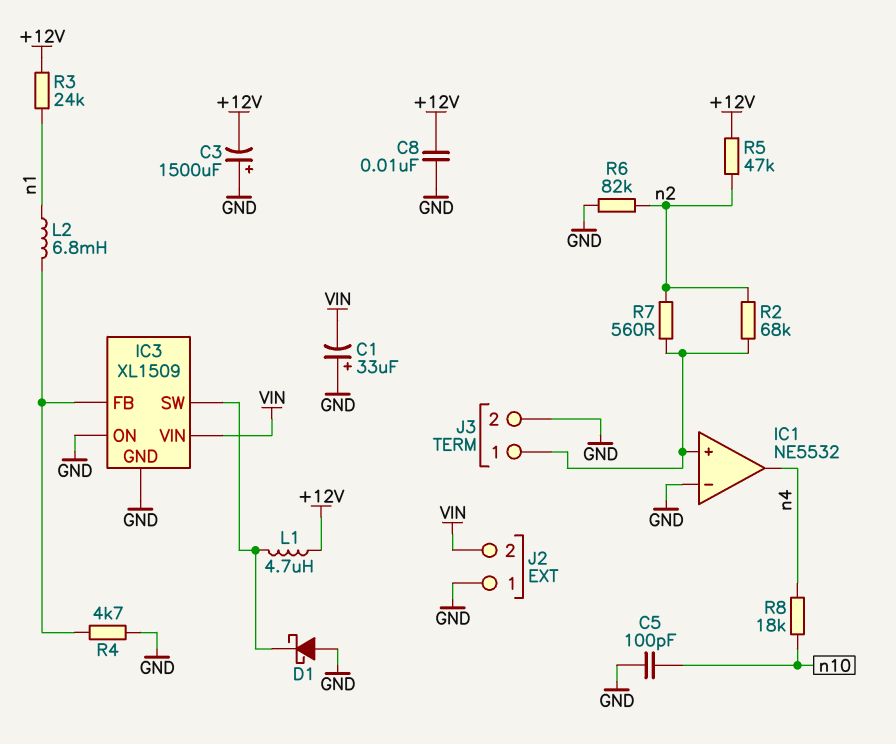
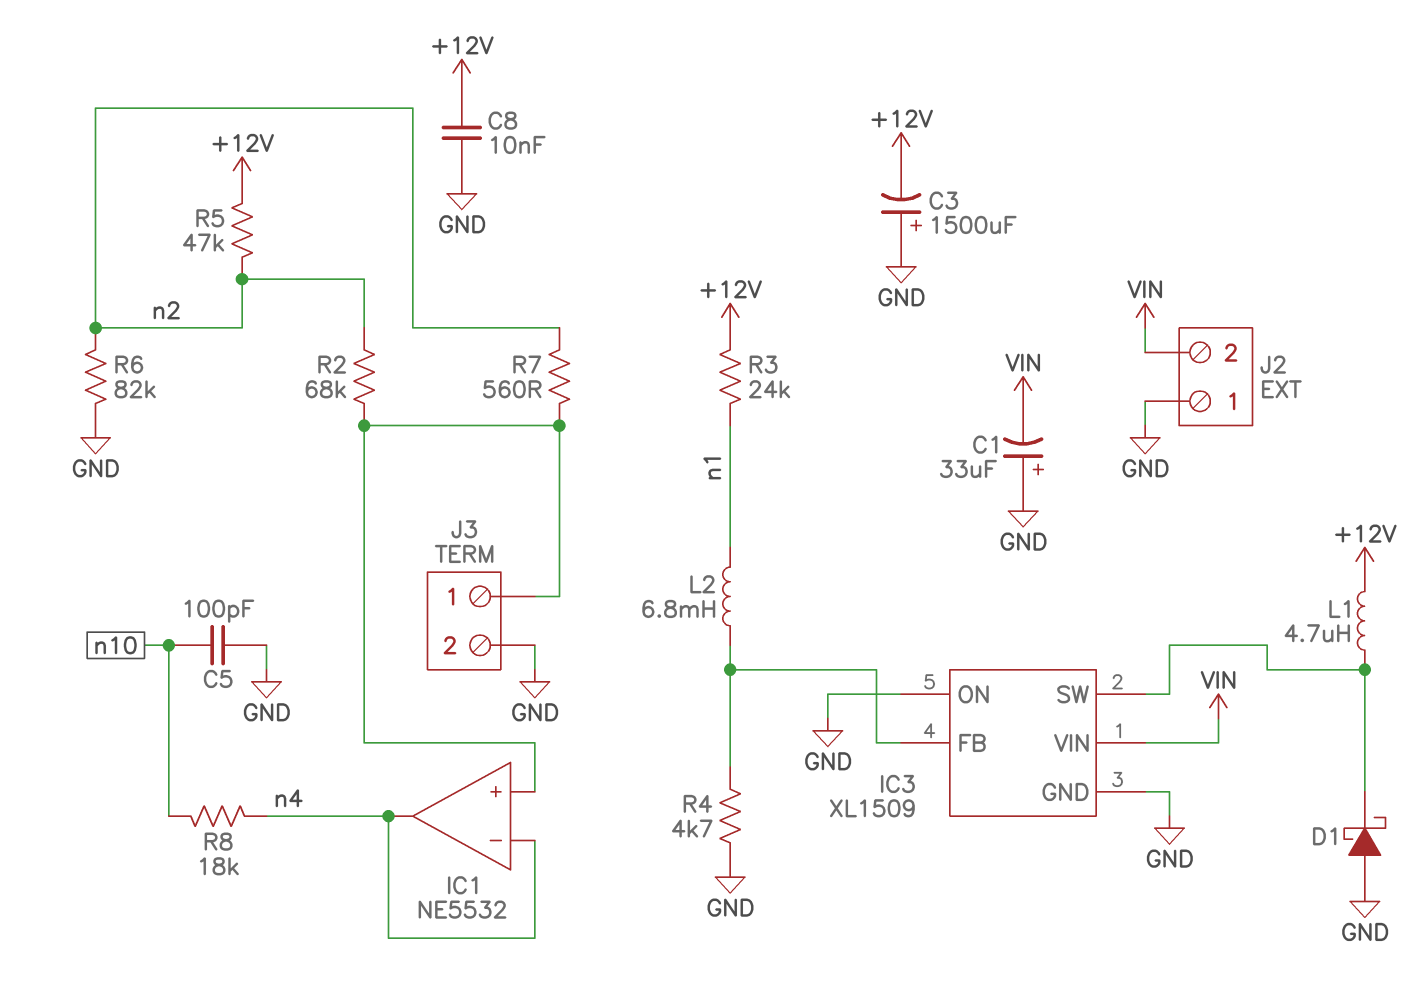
IC1 pin in-: GND -> n4

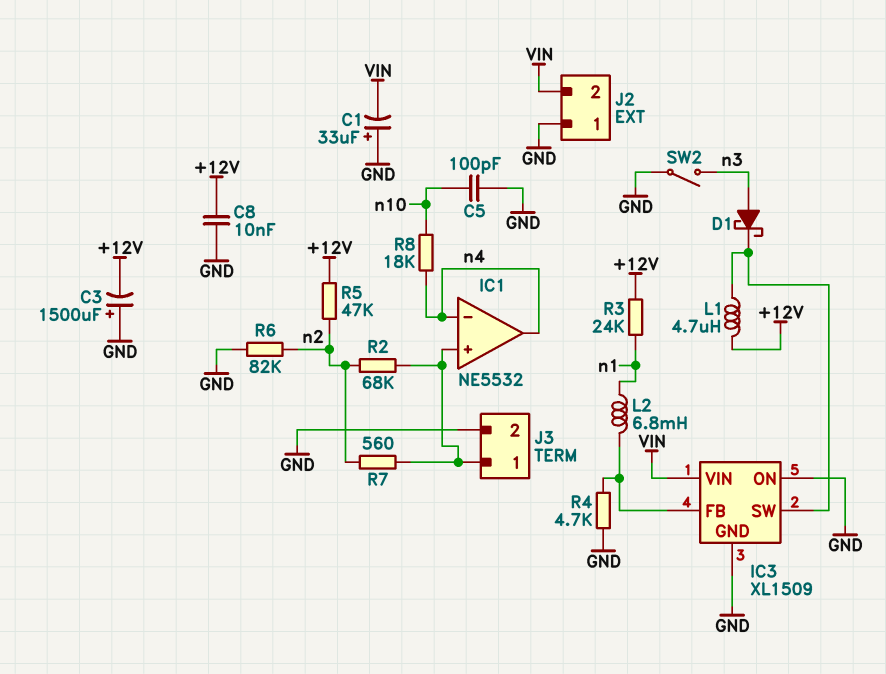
D1: schottky (A GND, K IC3/SW) -> schottky (A n3, K IC3/SW)
SW2: none -> switch (GND, n3)

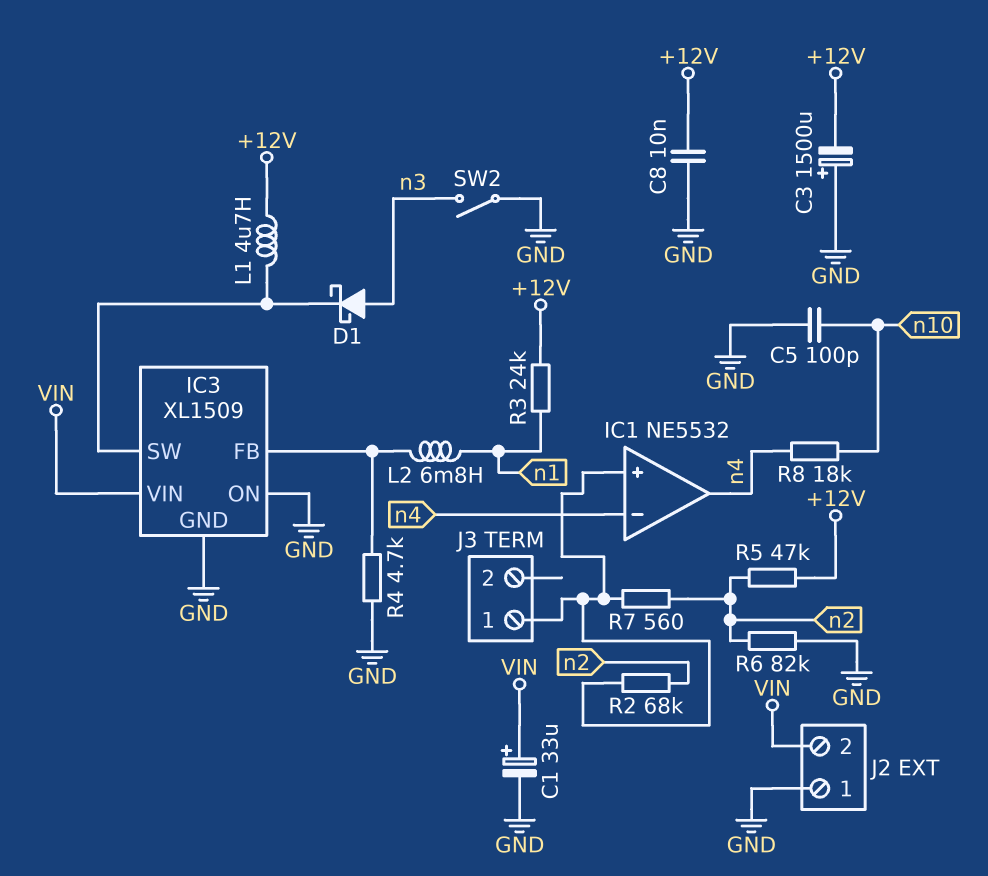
C1: 33uF (plus GND, minus VIN) -> 33uF (plus VIN, minus GND)
J3 pin 2: GND -> none

